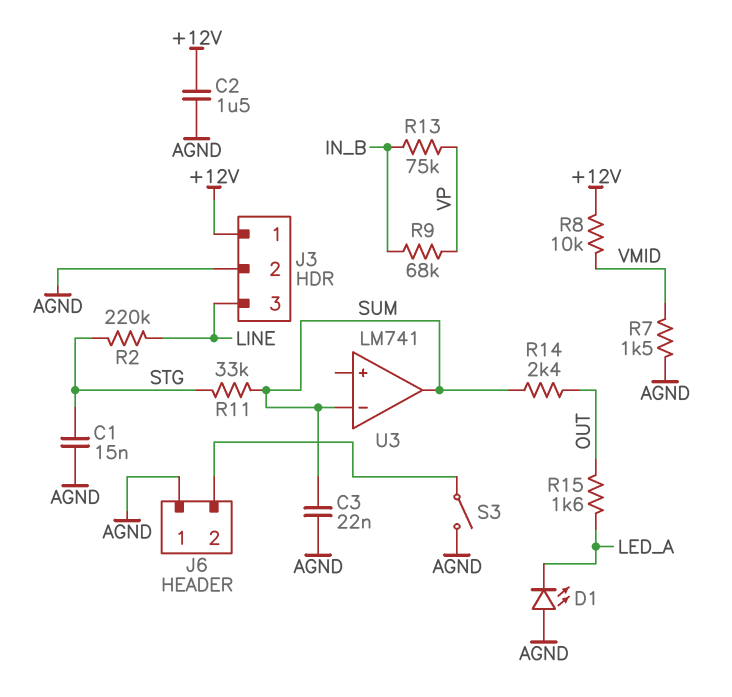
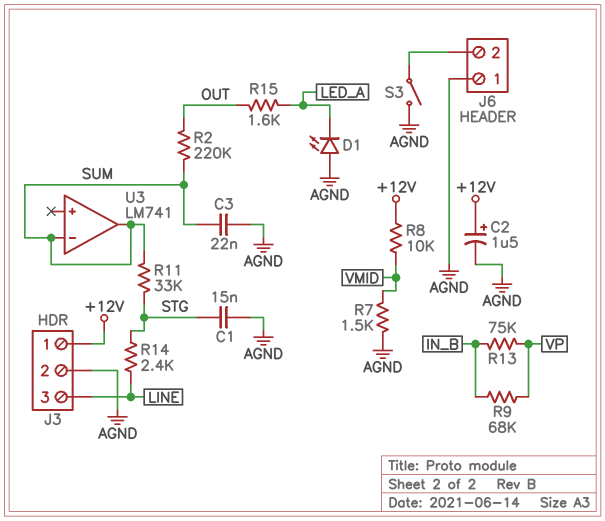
C2: 1.5uF (+12V, AGND) -> 1.5uF (plus +12V, minus AGND)
R2: 220k (LINE, STG) -> 220k (OUT, SUM)
R14: 2.4k (OUT, SUM) -> 2.4k (LINE, STG)

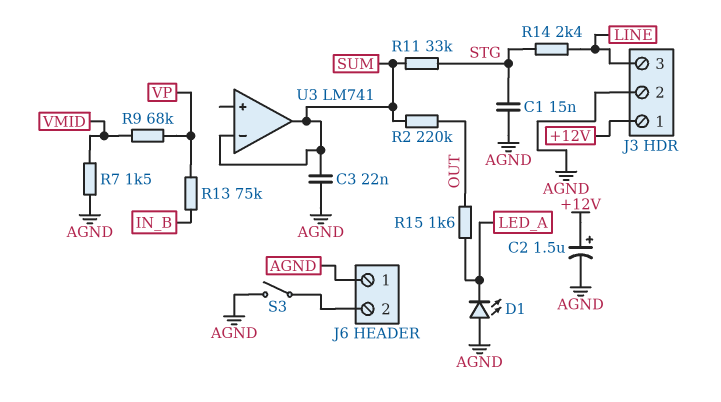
R8: 10k (+12V, VMID) -> none
R9: 68k (IN_B, VP) -> 68k (VMID, VP)

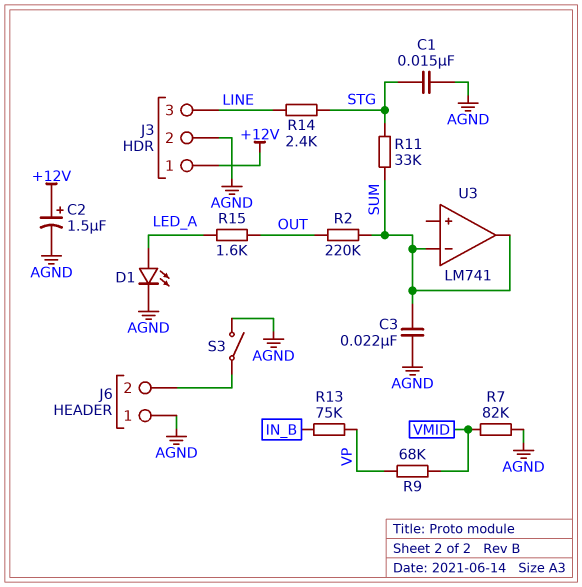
D1: LED (A AGND, K LED_A) -> LED (A LED_A, K AGND)
R7: 1.5k (AGND, VMID) -> 82k (AGND, VMID)

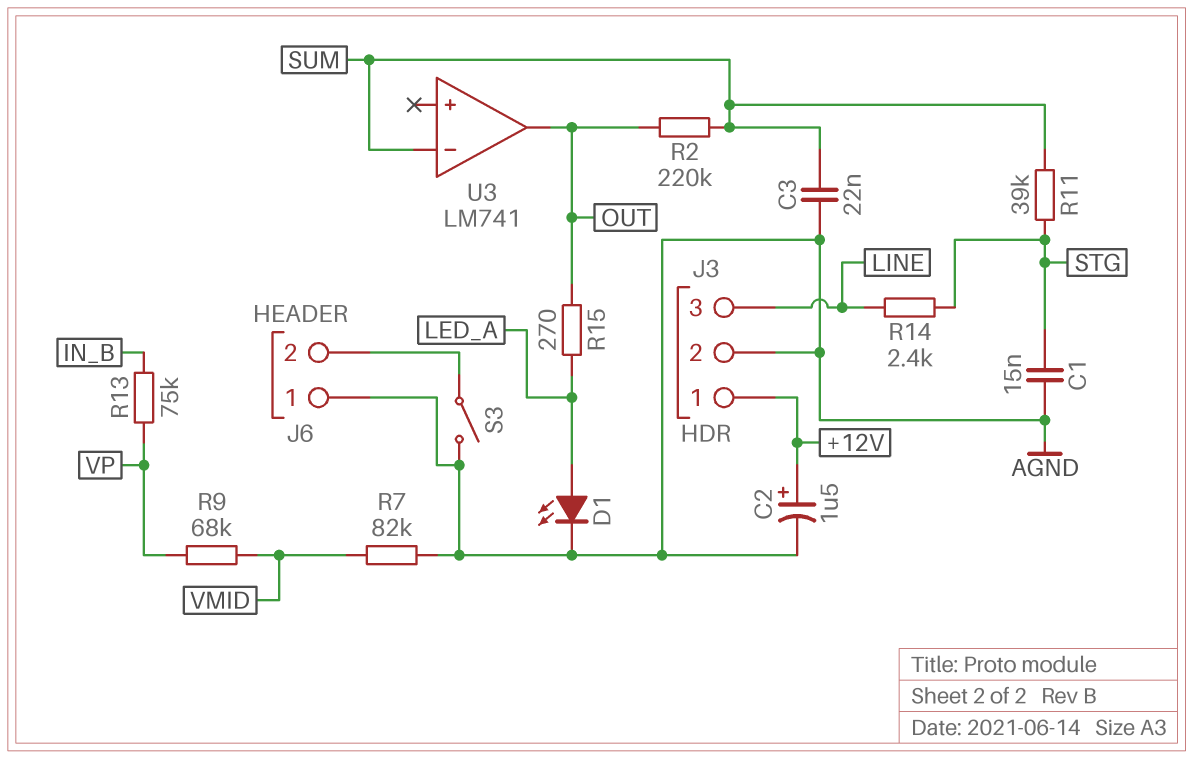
R11: 33k (STG, SUM) -> 39k (STG, SUM)
R15: 1.6k (LED_A, OUT) -> 270 (LED_A, OUT)
U3 pin out: SUM -> OUT

